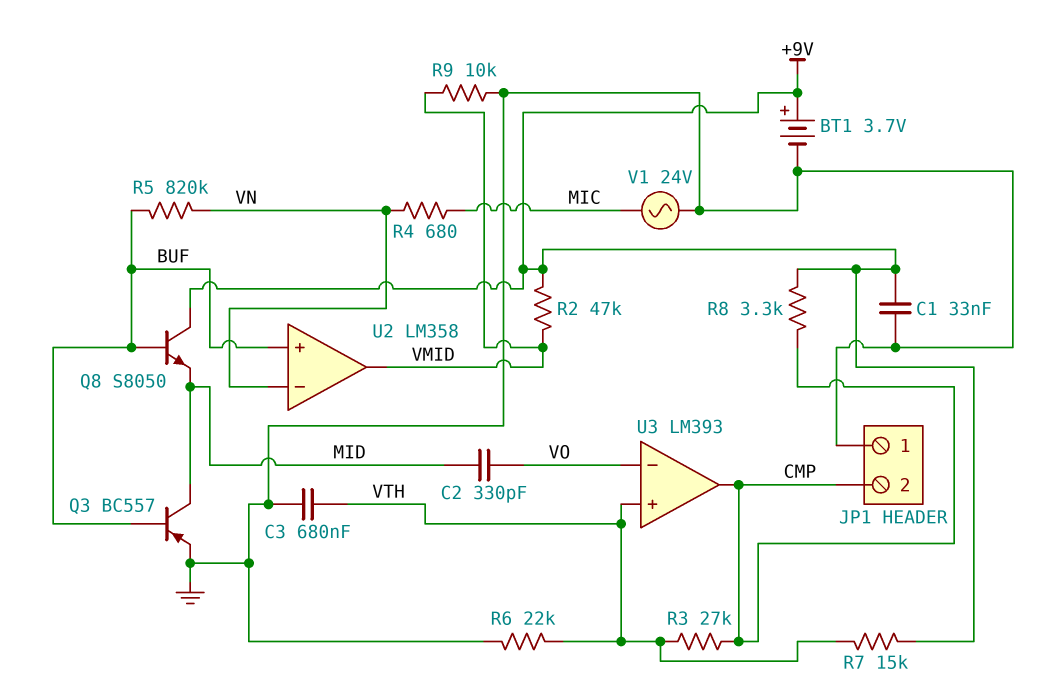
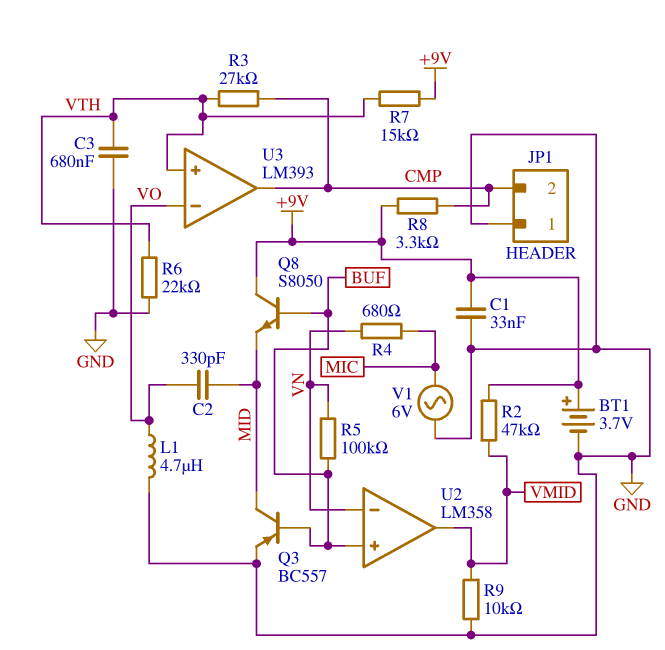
L1: none -> 4.7uH (GND, VO)
R5: 820k (BUF, VN) -> 100k (BUF, VN)
V1: AC 24V (GND, MIC) -> AC 6V (GND, MIC)

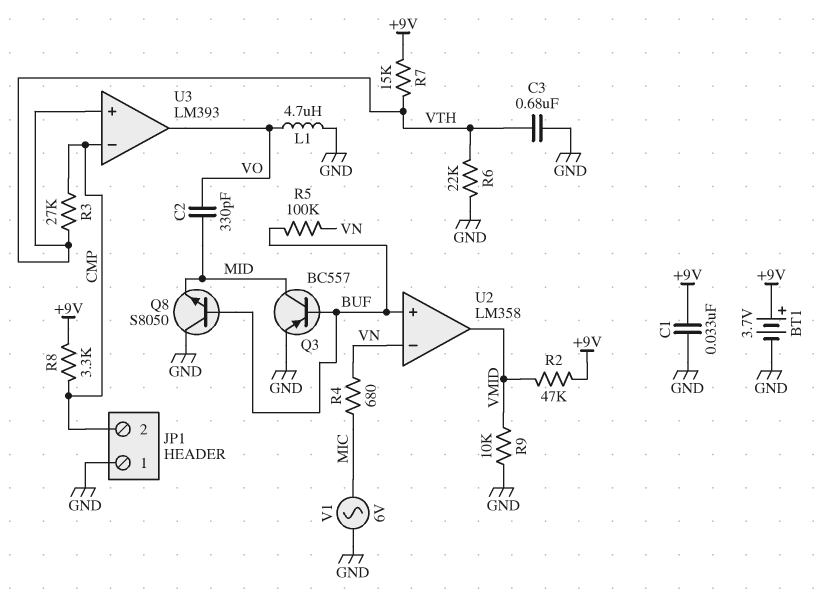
Q8: NPN S8050 (B BUF, C +9V, E MID) -> NPN S8050 (B BUF, C GND, E MID)
U3 pin in-: VO -> CMP
U3 pin out: CMP -> VO

